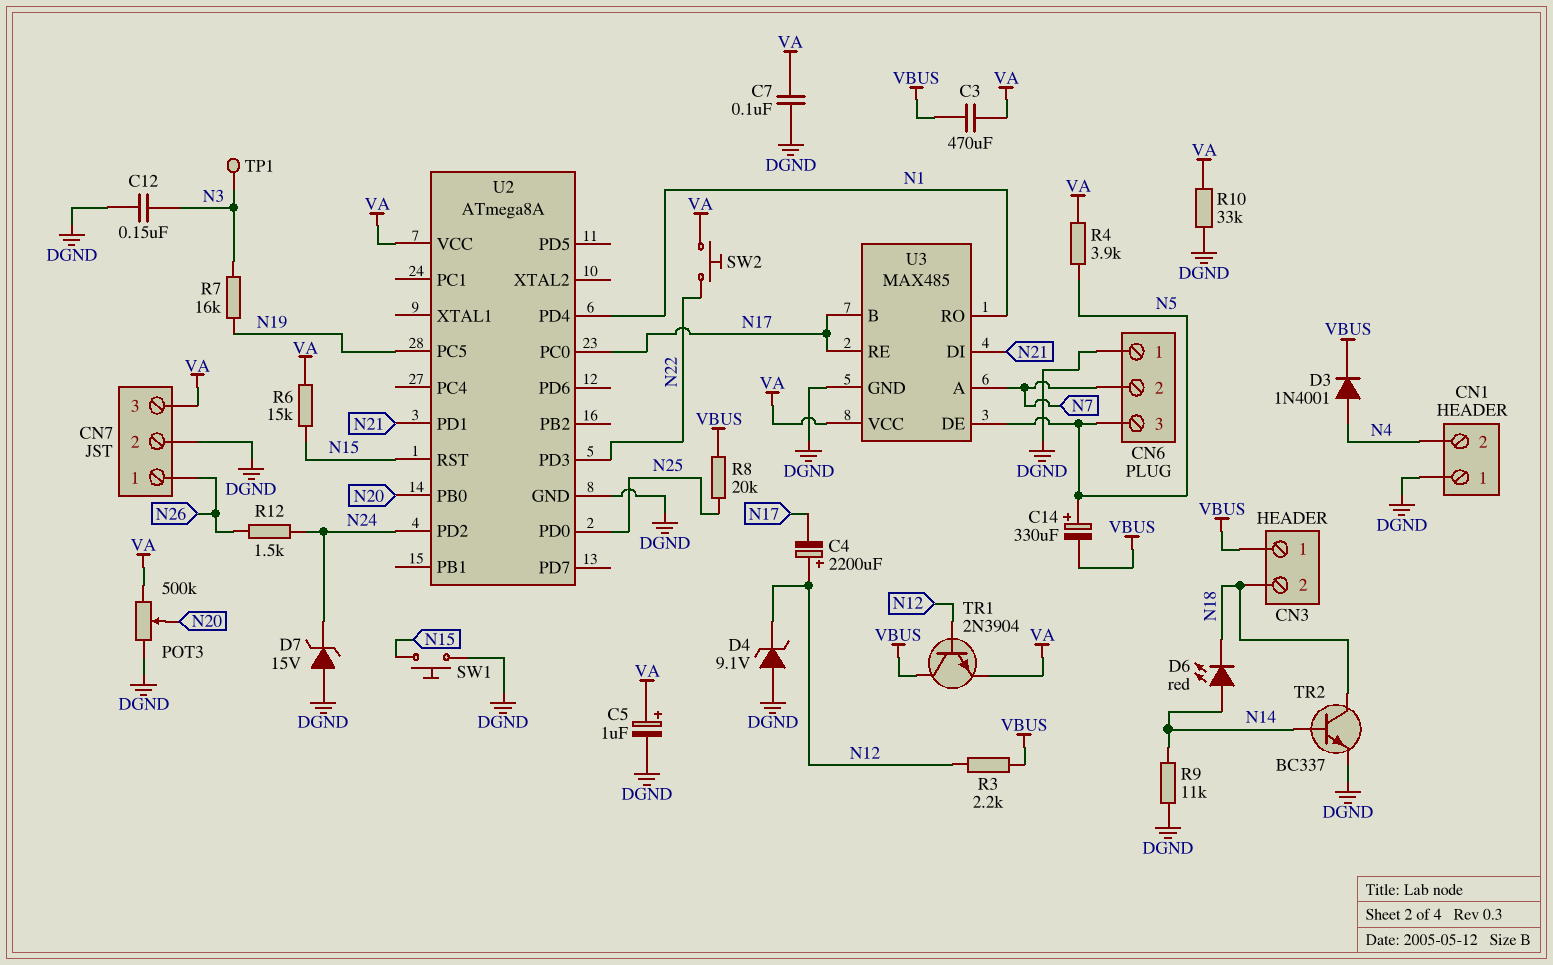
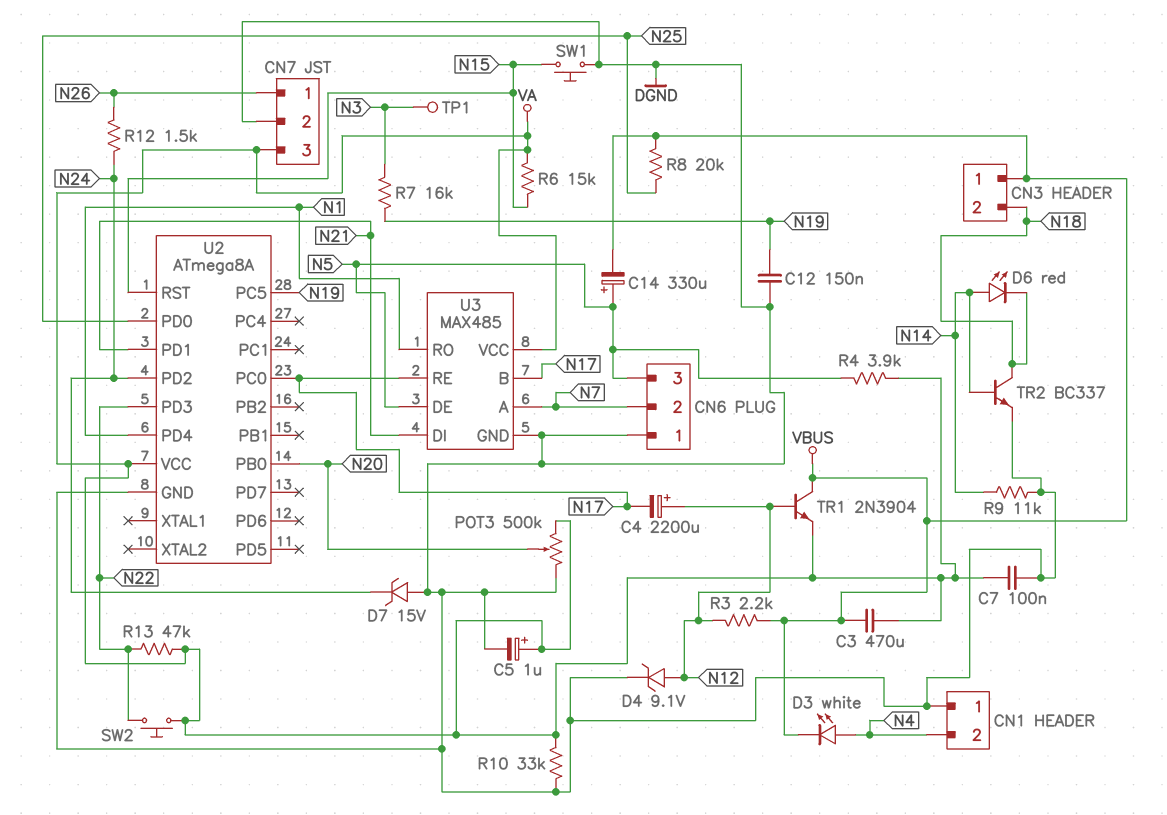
C12: 150nF (DGND, N3) -> 150nF (DGND, N19)
D3: diode 1N4001 (A N4, K VBUS) -> LED white (A N4, K VBUS)
D4: zener 9.1V (A DGND, K N12) -> zener 9.1V (A N12, K DGND)
R13: none -> 47k (N22, VA)

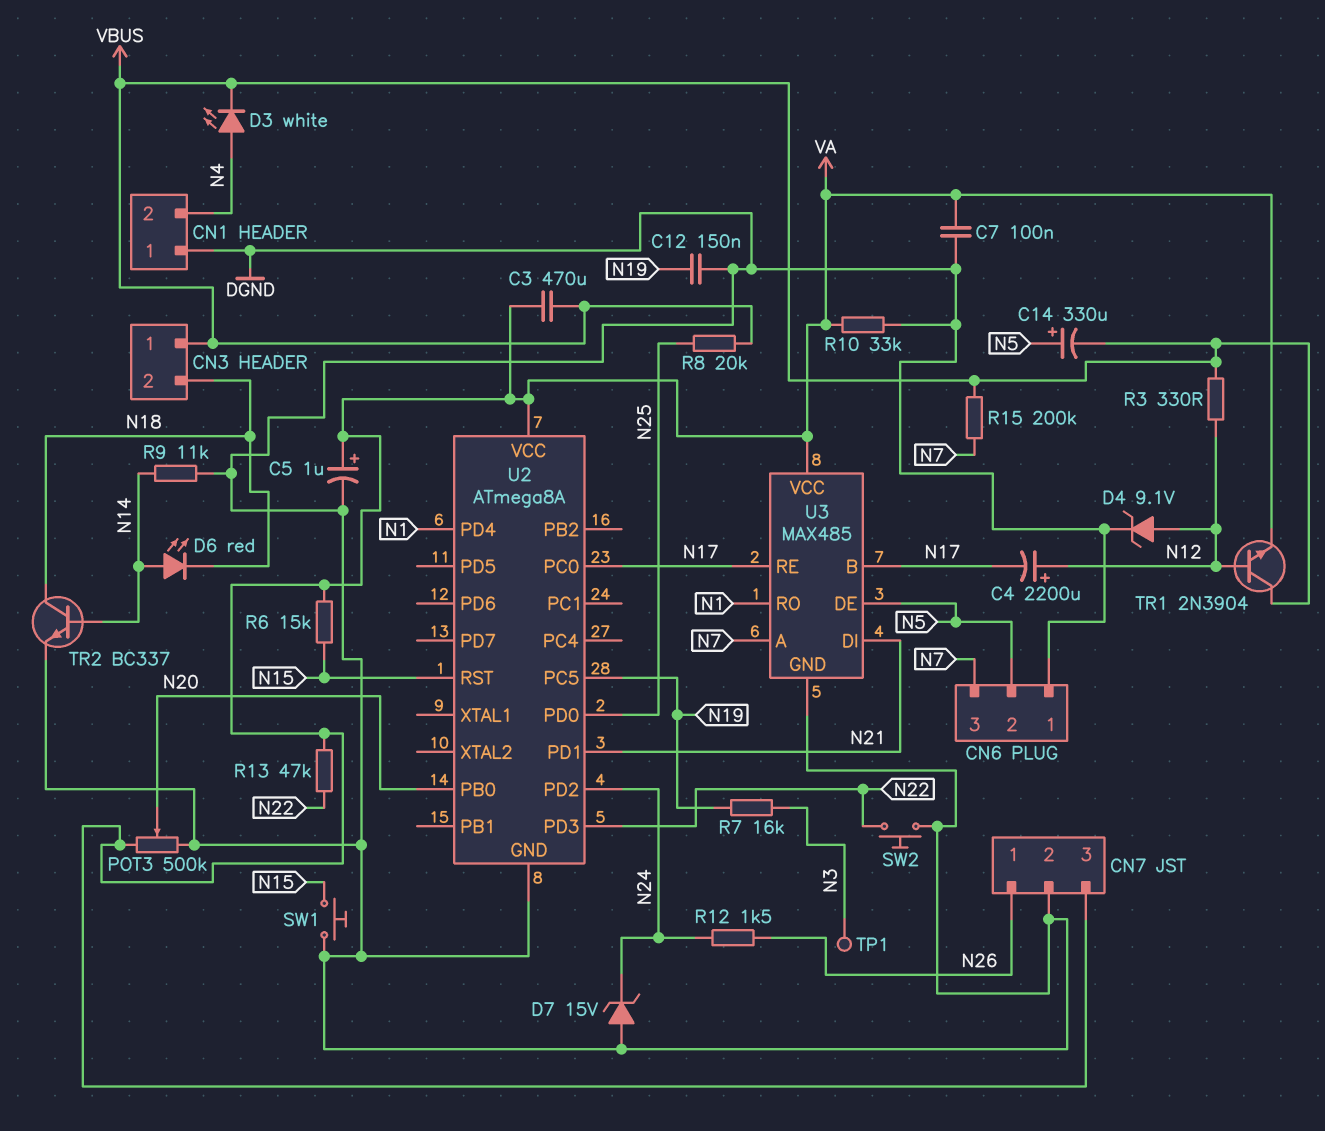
CN6 pin 2: N7 -> N5
CN6 pin 3: N5 -> N7
R3: 2.2k (N12, VBUS) -> 330 (N12, VBUS)
R4: 3.9k (N5, VA) -> none
R15: none -> 200k (N7, VBUS)
SW2: button (N22, VA) -> button (DGND, N22)

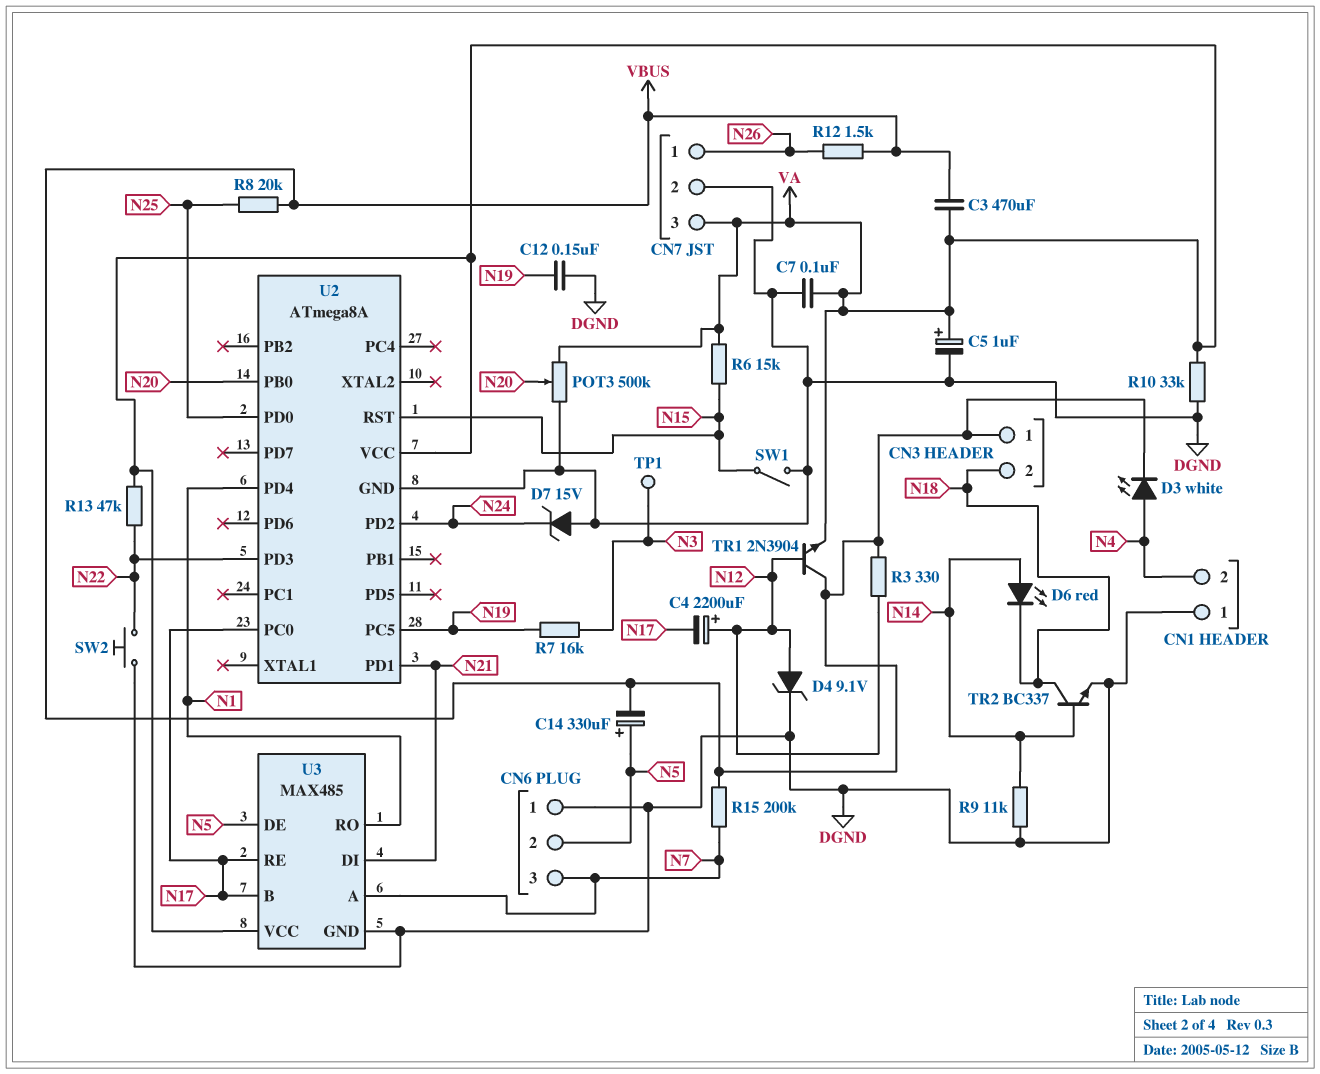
R12: 1.5k (N24, N26) -> 1.5k (N26, VBUS)
SW1: button (DGND, N15) -> switch (DGND, N15)

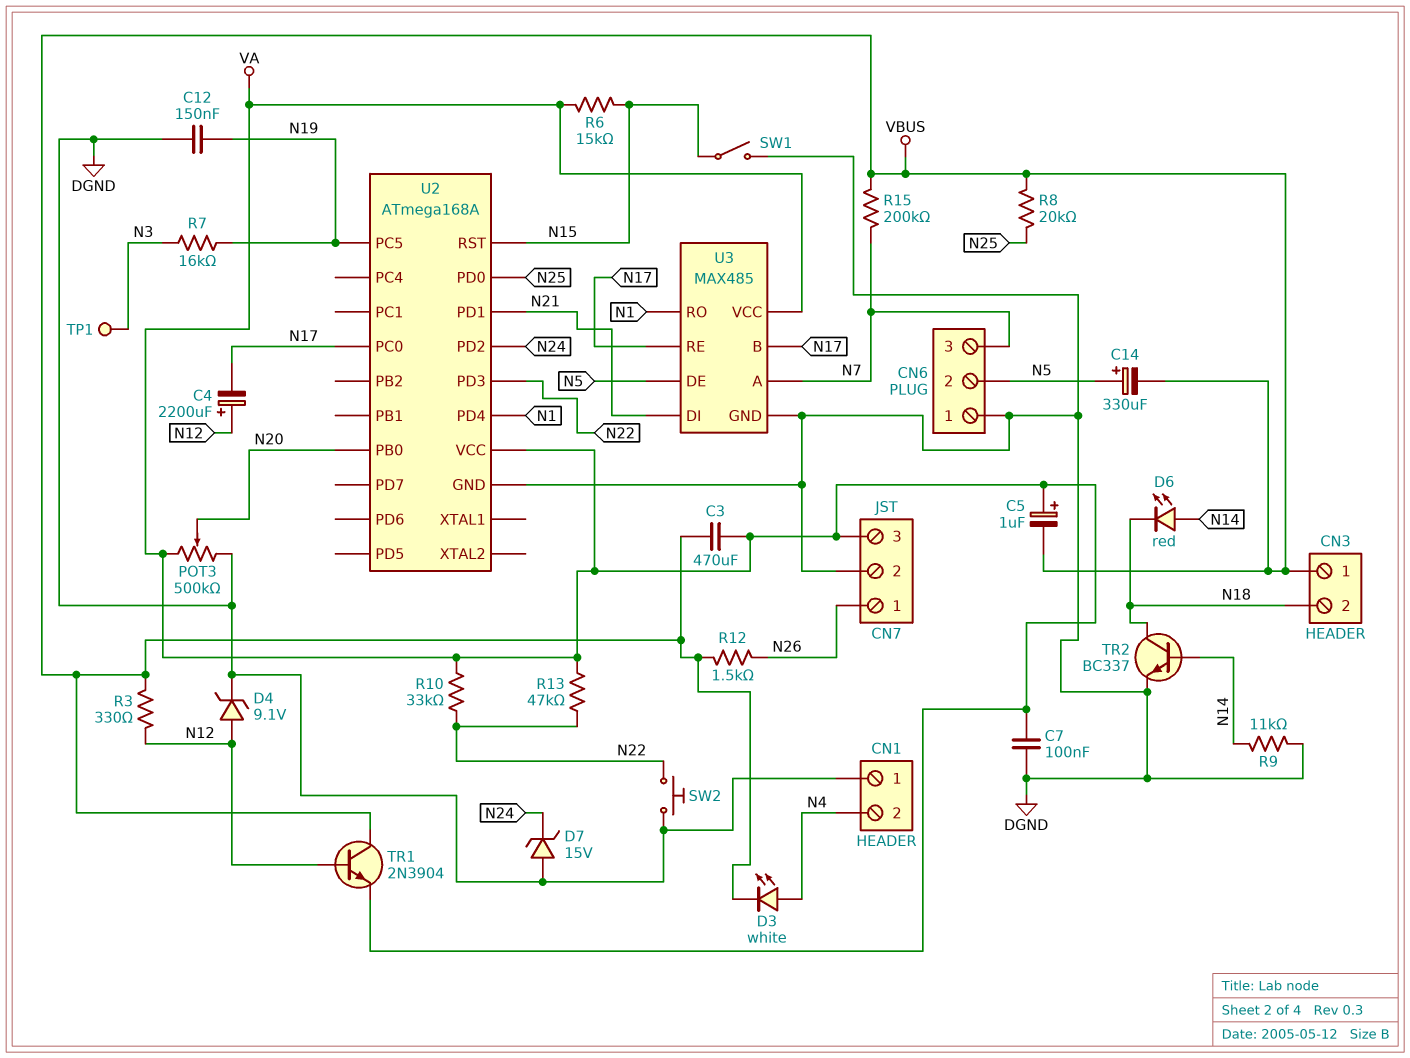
C5: 1uF (plus VA, minus DGND) -> 1uF (plus VA, minus VBUS)
R10: 33k (DGND, VA) -> 33k (N22, VA)
U2: ATmega8A -> ATmega168A

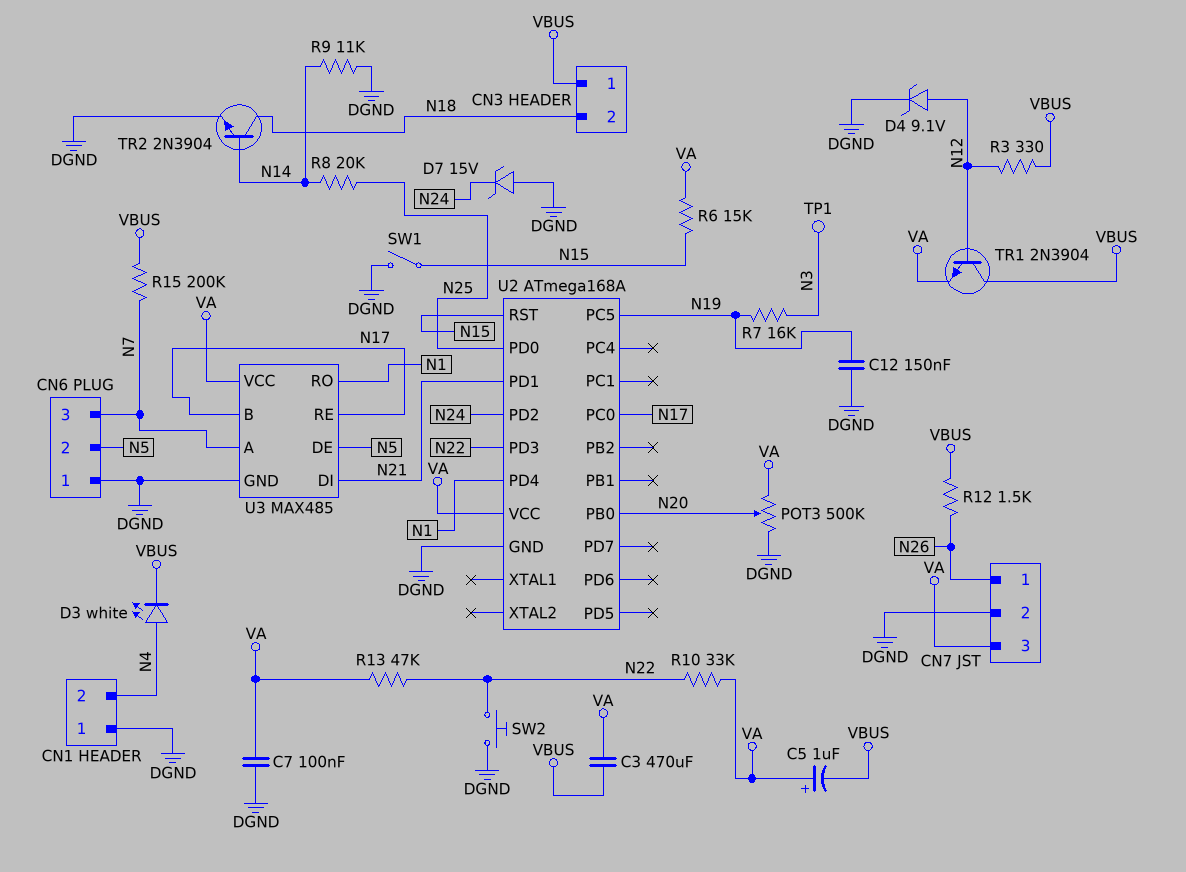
C4: 2200uF (plus N12, minus N17) -> none
C14: 330uF (plus N5, minus VBUS) -> none
D6: LED red (A N14, K N18) -> none
R8: 20k (N25, VBUS) -> 20k (N14, N25)
TR2: NPN BC337 (B N14, C N18, E DGND) -> NPN 2N3904 (B N14, C N18, E DGND)

